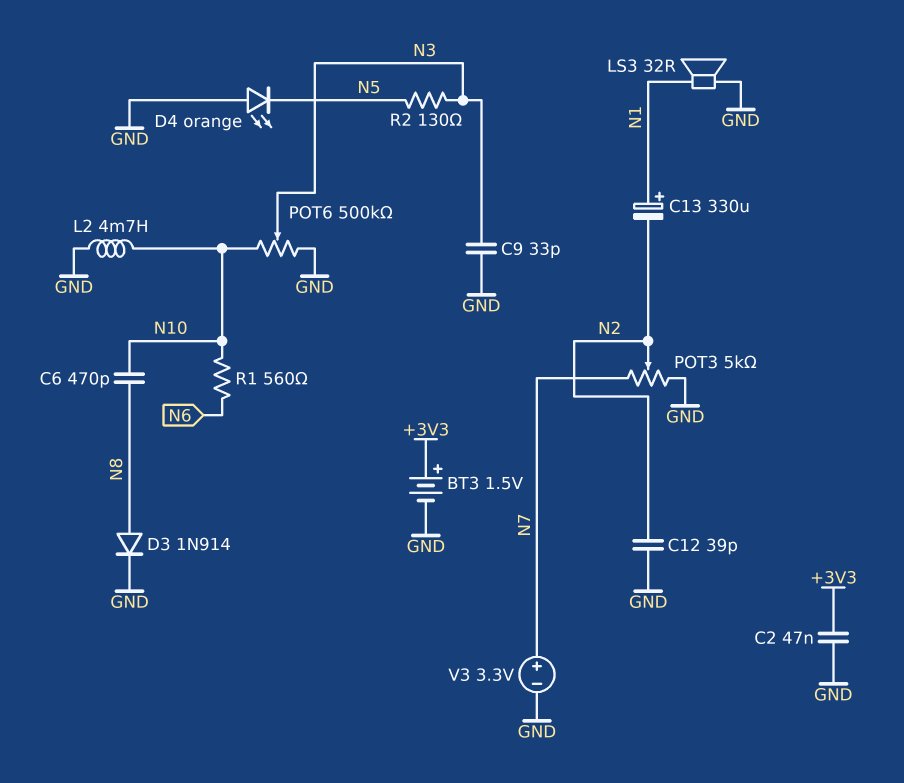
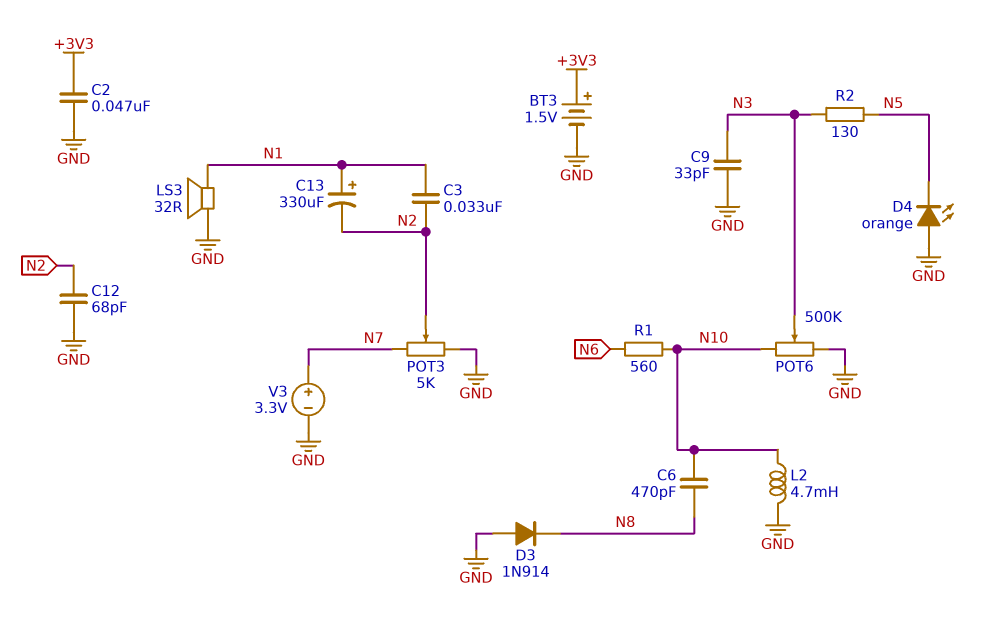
C3: none -> 33nF (N1, N2)
C12: 39pF (GND, N2) -> 68pF (GND, N2)
D3: diode 1N914 (A N8, K GND) -> diode 1N914 (A GND, K N8)

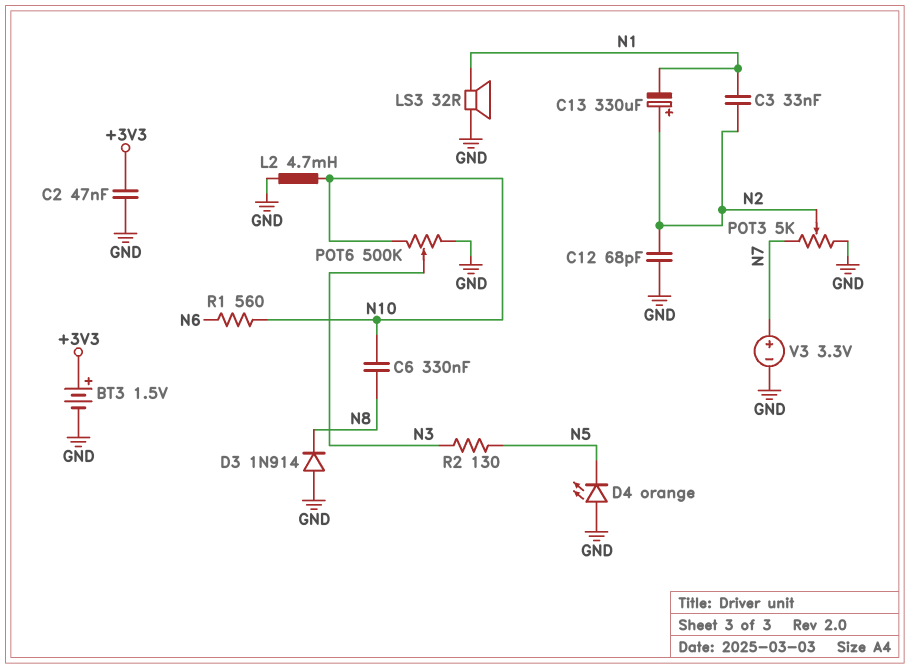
C6: 470pF (N8, N10) -> 330nF (N8, N10)
C9: 33pF (GND, N3) -> none
C13: 330uF (plus N1, minus N2) -> 330uF (plus N2, minus N1)

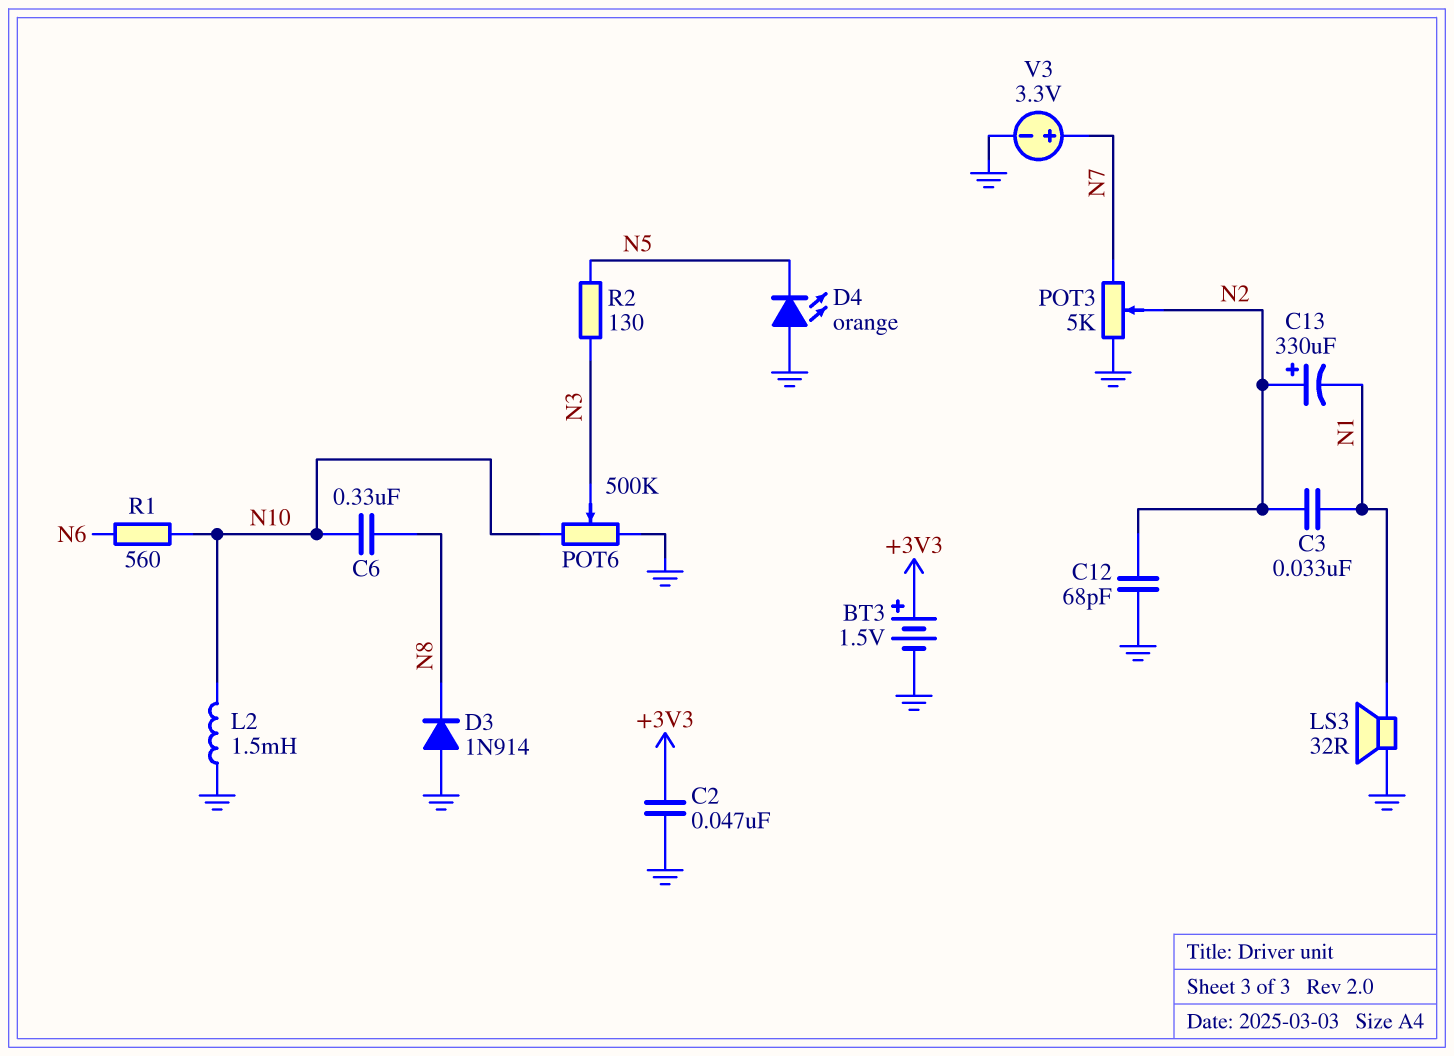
L2: 4.7mH (GND, N10) -> 1.5mH (GND, N10)

